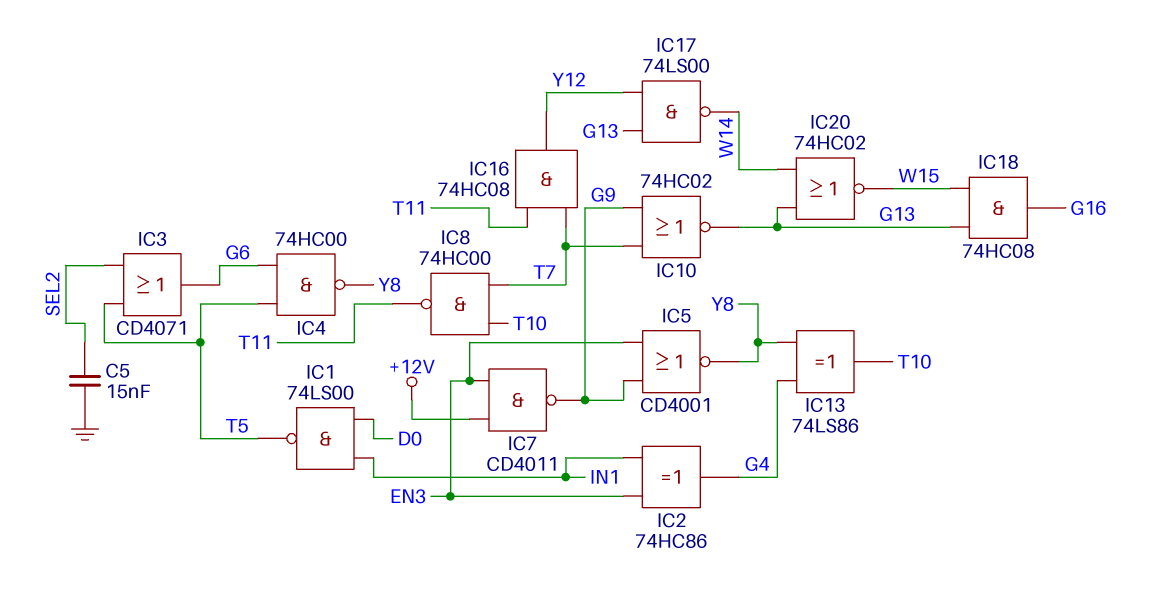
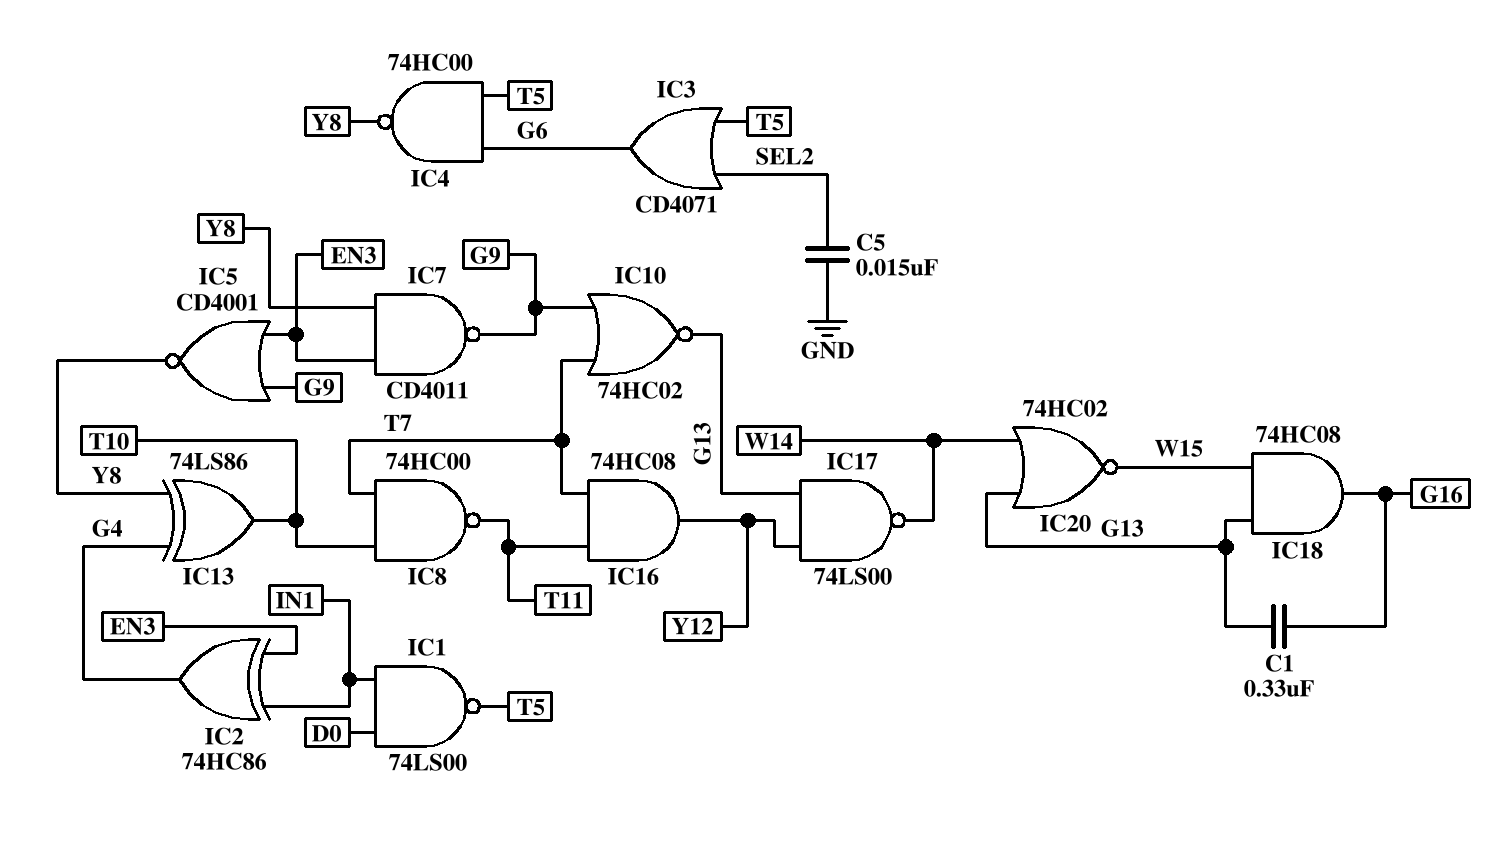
C1: none -> 330nF (G13, G16)
IC7: NAND CD4011 (in +12V, in EN3, out G9) -> NAND CD4011 (in EN3, in Y8, out G9)

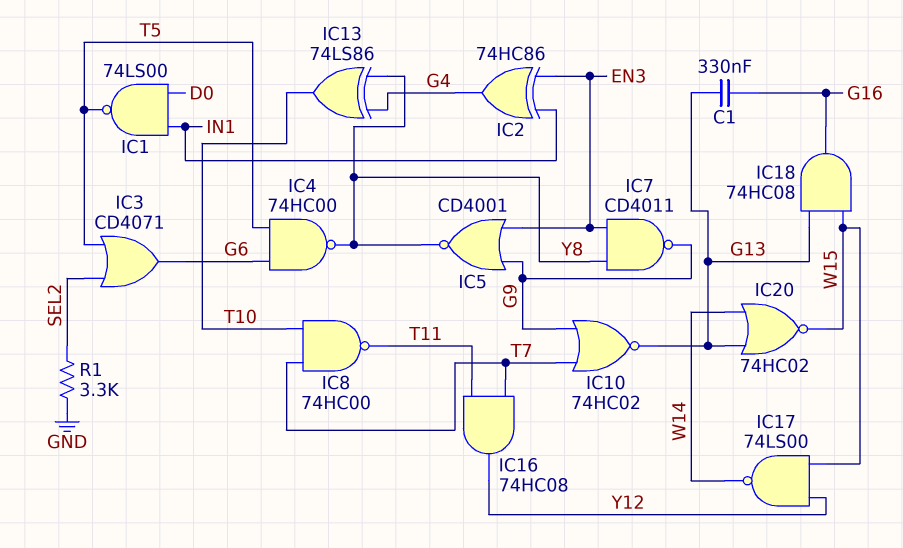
C5: 15nF (GND, SEL2) -> none
IC17: NAND 74LS00 (in G13, in Y12, out W14) -> NAND 74LS00 (in W15, in Y12, out W14)
R1: none -> 3.3k (GND, SEL2)

